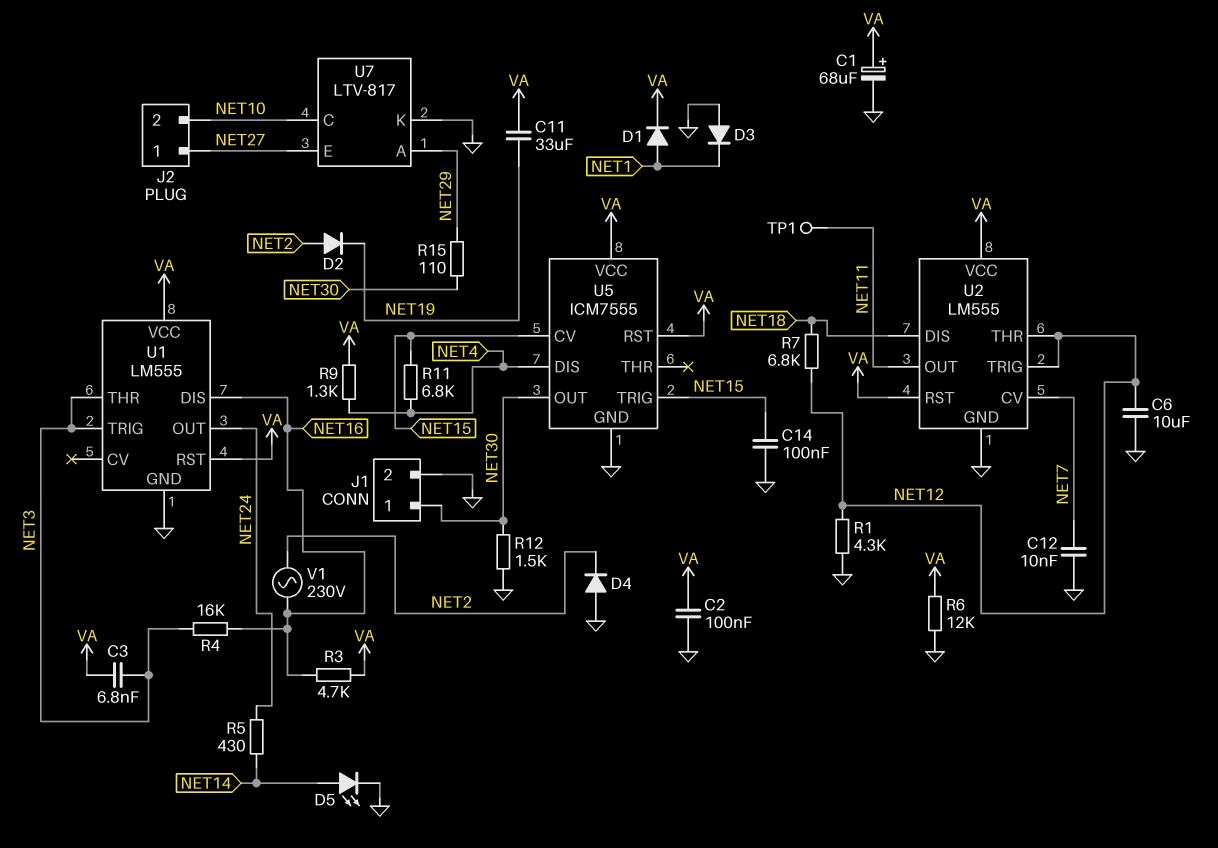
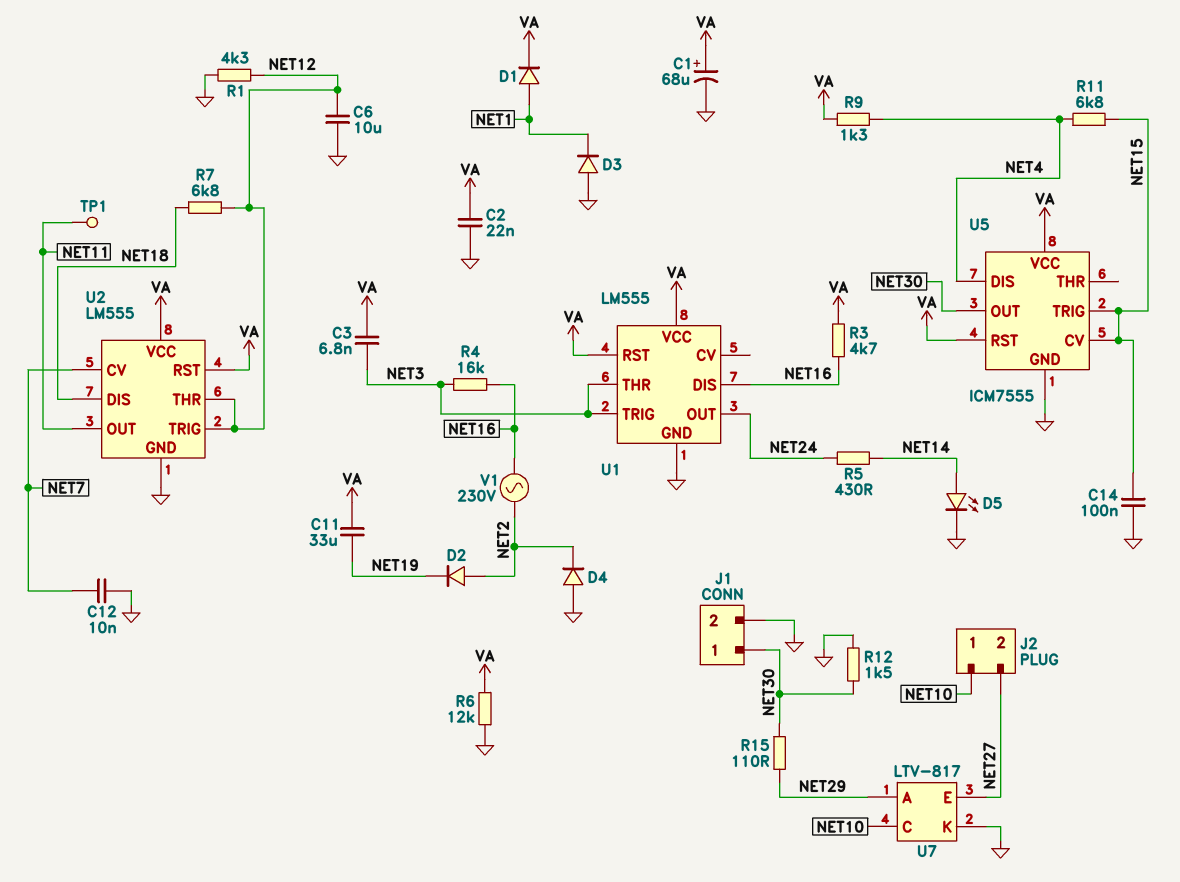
C2: 100nF (GND, VA) -> 22nF (GND, VA)
J2 pin 1: NET27 -> NET10
J2 pin 2: NET10 -> NET27

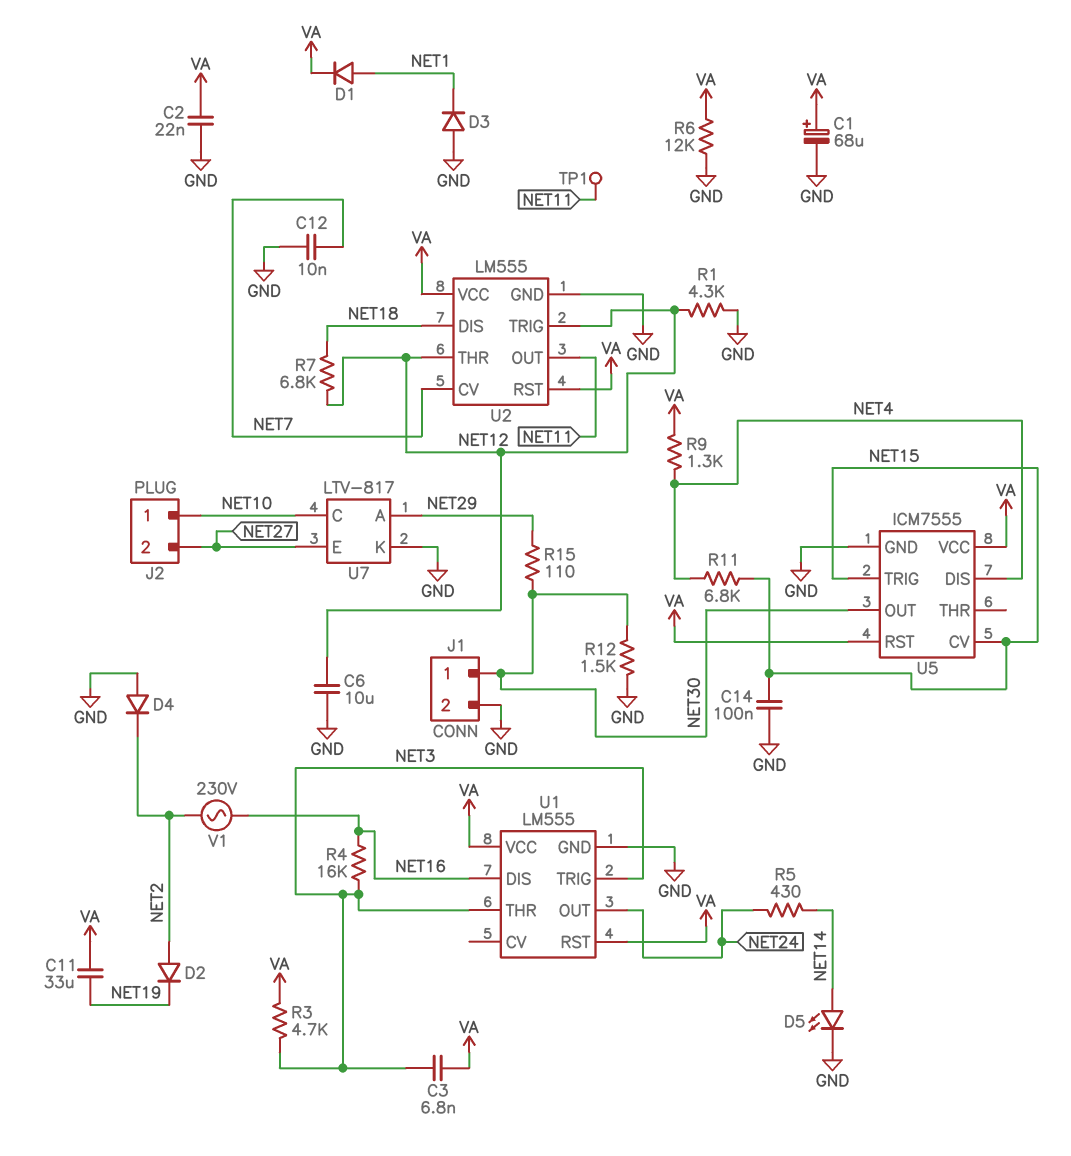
R3: 4.7k (NET16, VA) -> 4.7k (NET3, VA)

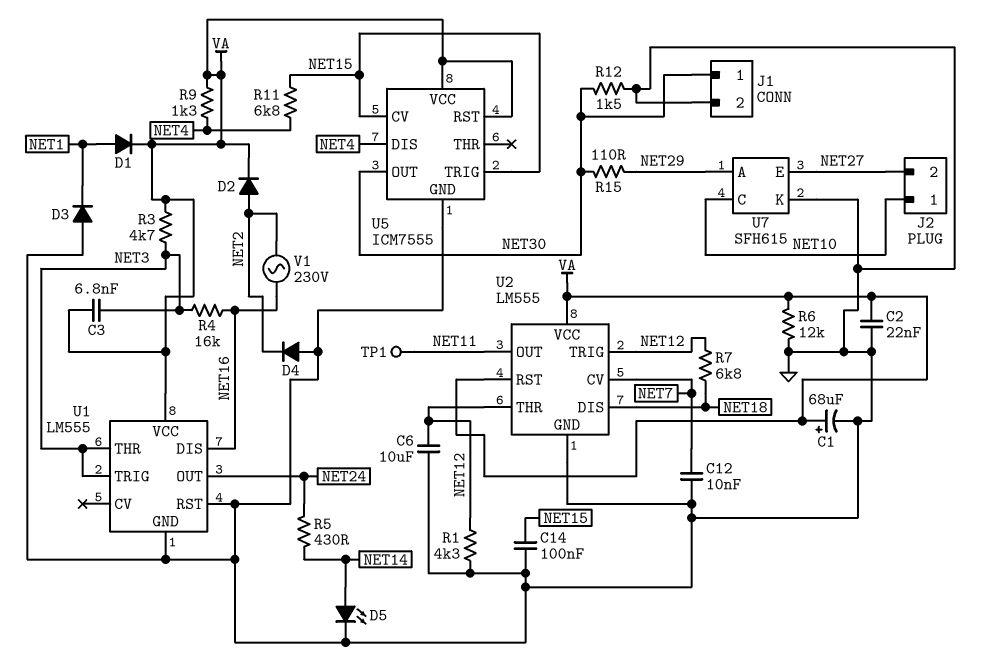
C11: 33uF (NET19, VA) -> none
D2: diode (A NET2, K NET19) -> diode (A NET2, K VA)
U1 pin RST: VA -> GND
U7: LTV-817 -> SFH615

